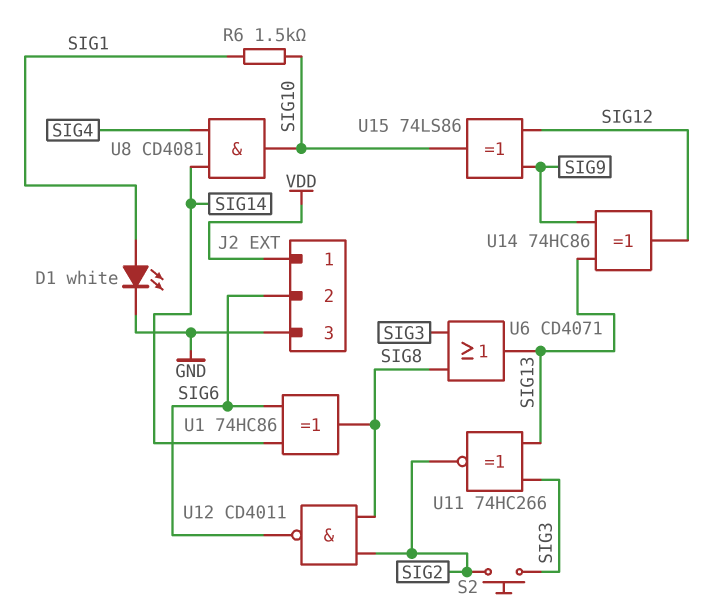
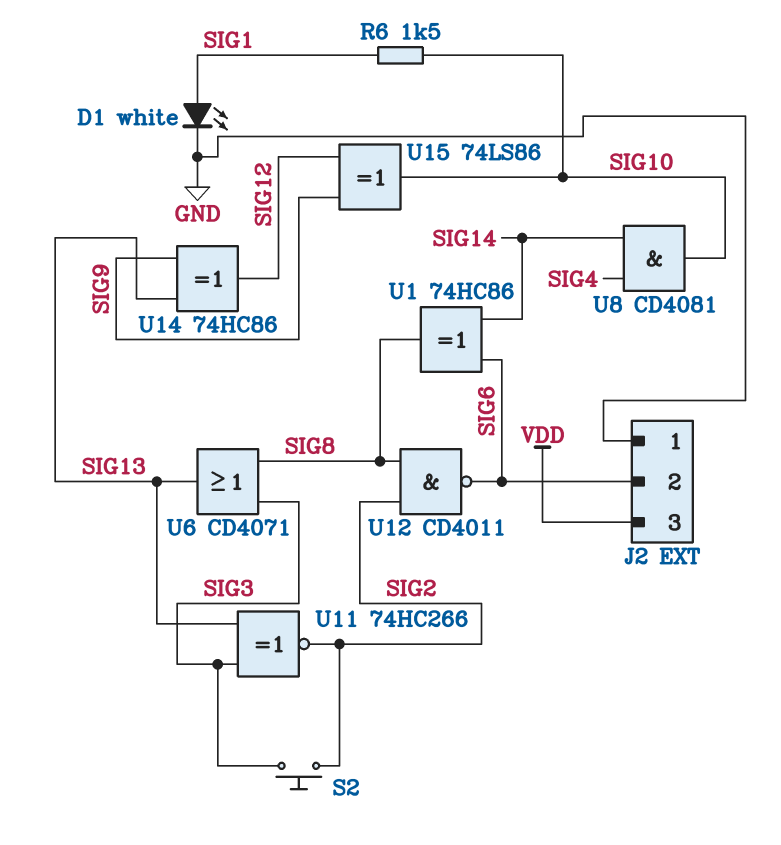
J2 pin 1: VDD -> GND
J2 pin 3: GND -> VDD

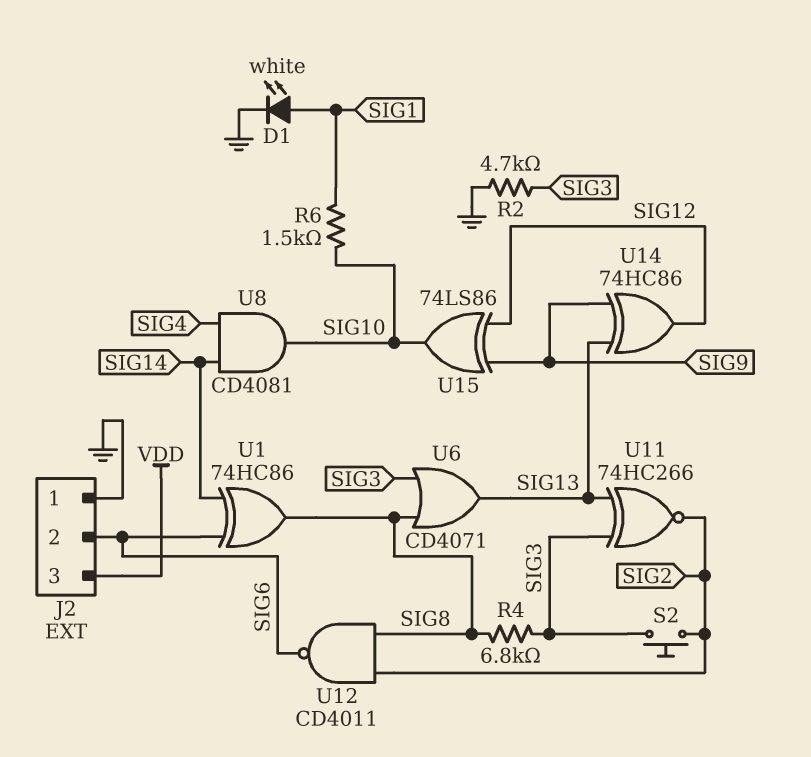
R2: none -> 4.7k (GND, SIG3)
R4: none -> 6.8k (SIG3, SIG8)

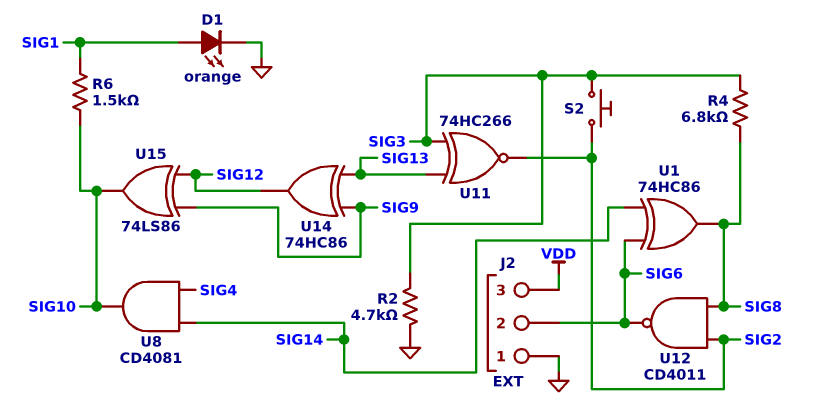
D1: LED white (A SIG1, K GND) -> LED orange (A SIG1, K GND)
U6: OR CD4071 (in SIG3, in SIG8, out SIG13) -> none

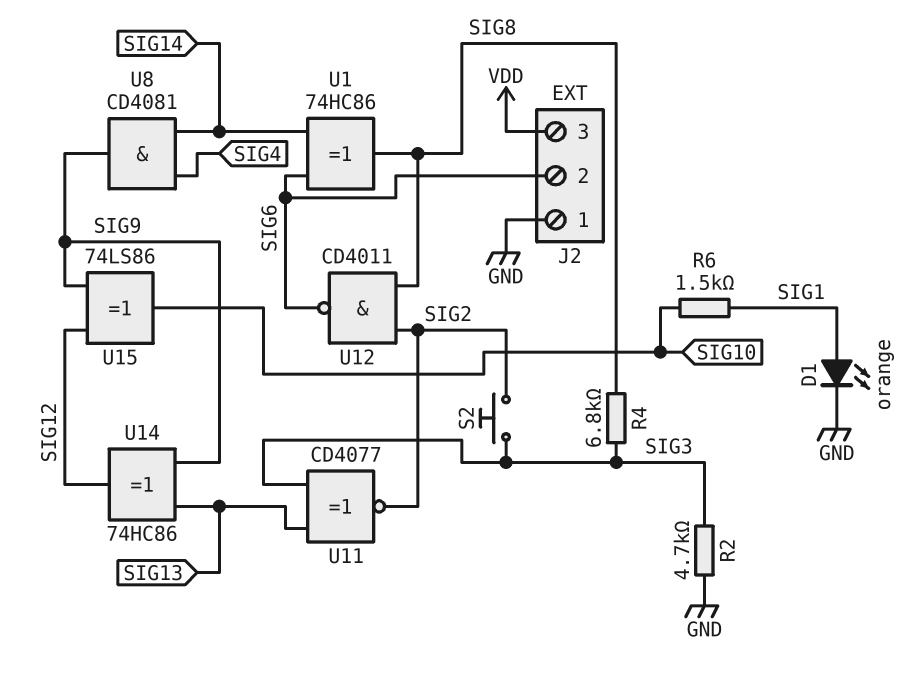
U8: AND CD4081 (in SIG4, in SIG14, out SIG10) -> AND CD4081 (in SIG4, in SIG14, out SIG9)
U11: XNOR 74HC266 (in SIG3, in SIG13, out SIG2) -> XNOR CD4077 (in SIG3, in SIG13, out SIG2)

